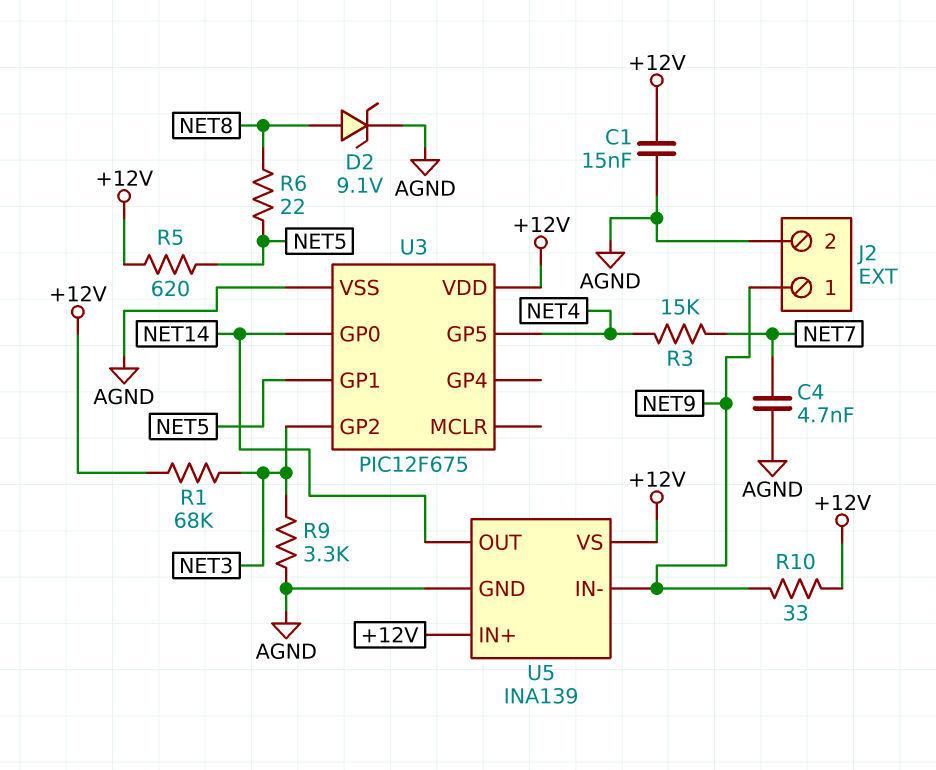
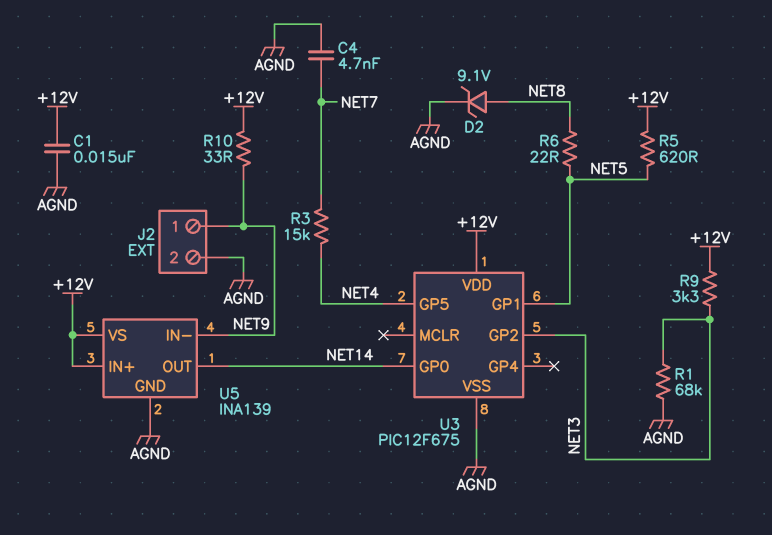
R1: 68k (+12V, NET3) -> 68k (AGND, NET3)
R9: 3.3k (AGND, NET3) -> 3.3k (+12V, NET3)

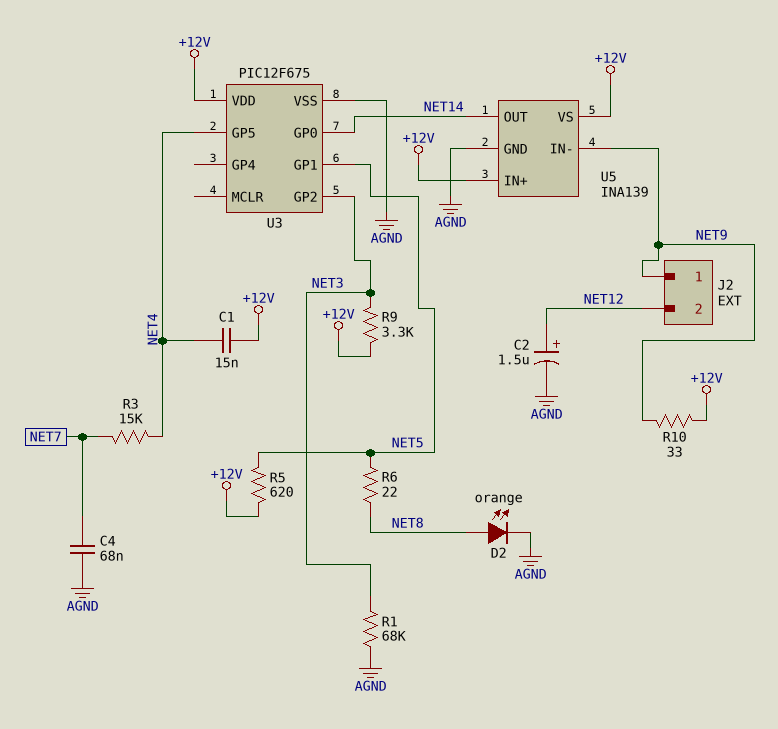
C1: 15nF (+12V, AGND) -> 15nF (+12V, NET4)
C2: none -> 1.5uF (plus NET12, minus AGND)
C4: 4.7nF (AGND, NET7) -> 68nF (AGND, NET7)
D2: zener 9.1V (A NET8, K AGND) -> LED orange (A NET8, K AGND)
J2 pin 2: AGND -> NET12

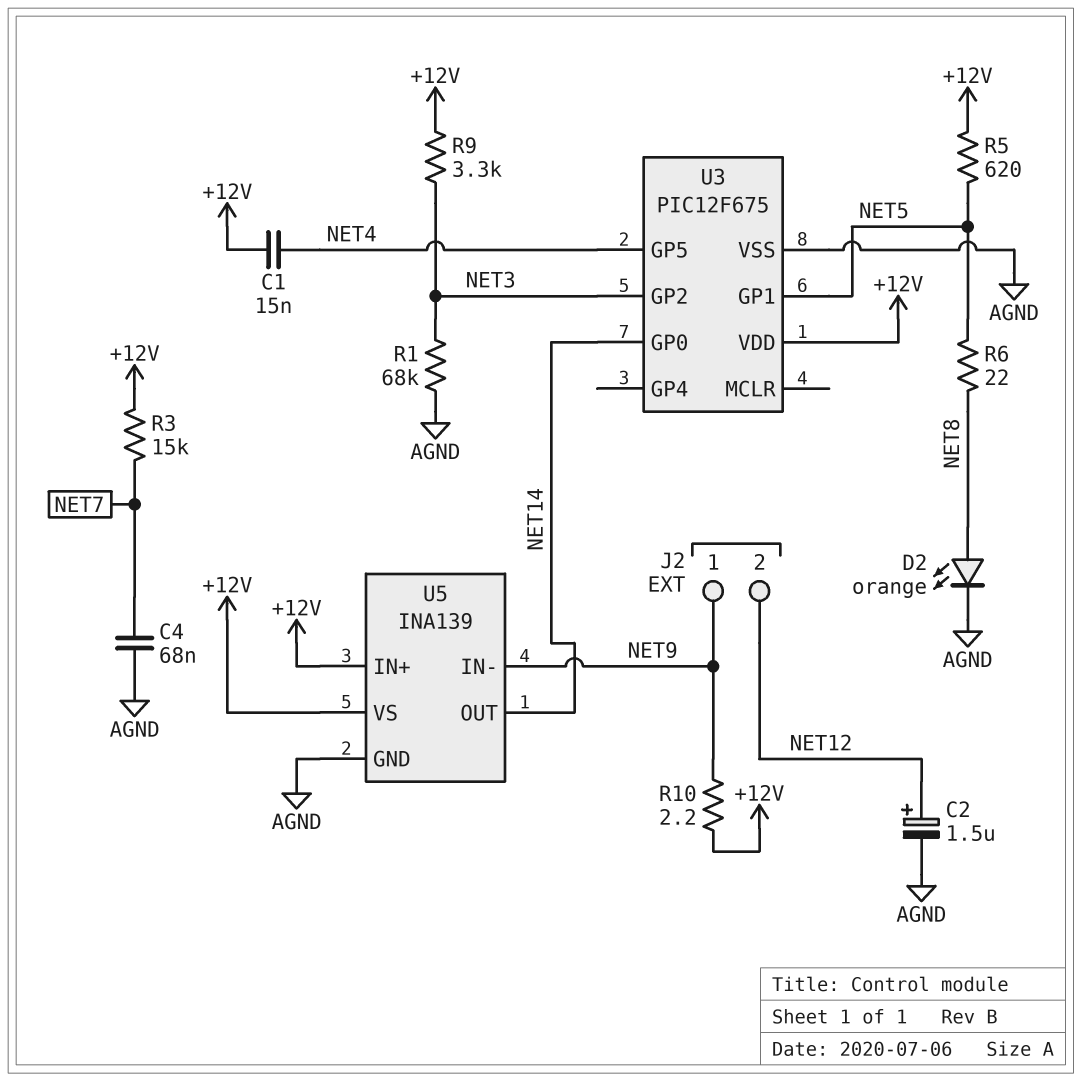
R3: 15k (NET4, NET7) -> 15k (+12V, NET7)
R10: 33 (+12V, NET9) -> 2.2 (+12V, NET9)

